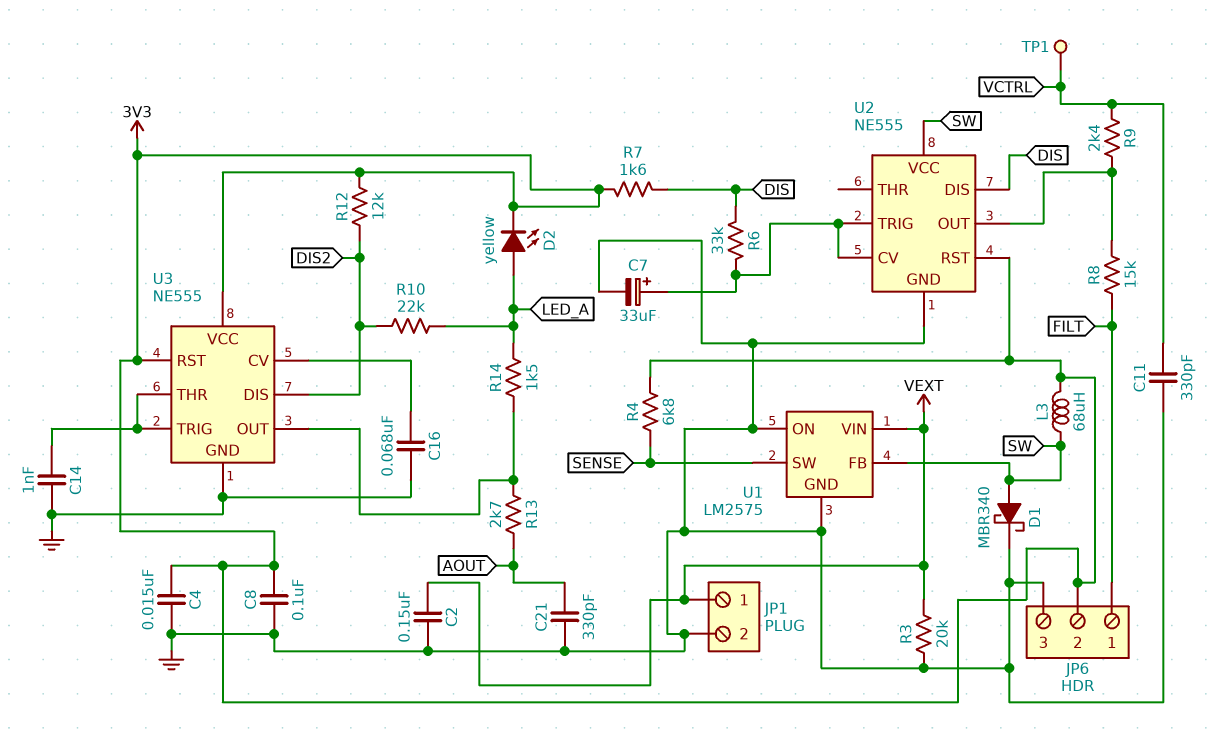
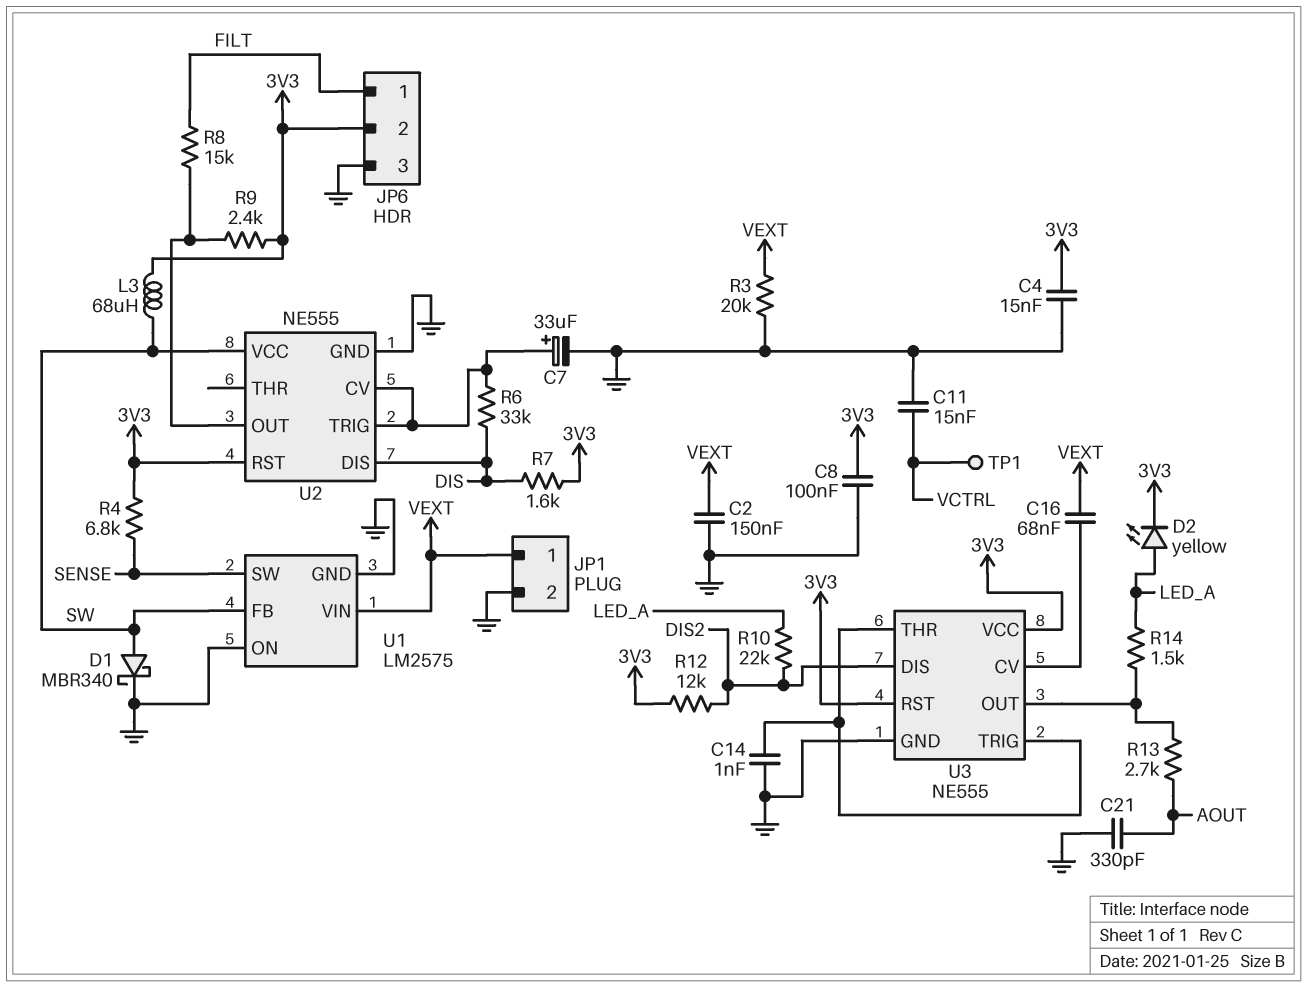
C11: 330pF (GND, VCTRL) -> 15nF (GND, VCTRL)
C16: 68nF (GND, U3/CV) -> 68nF (U3/CV, VEXT)
R9: 2.4k (U2/OUT, VCTRL) -> 2.4k (3V3, U2/OUT)

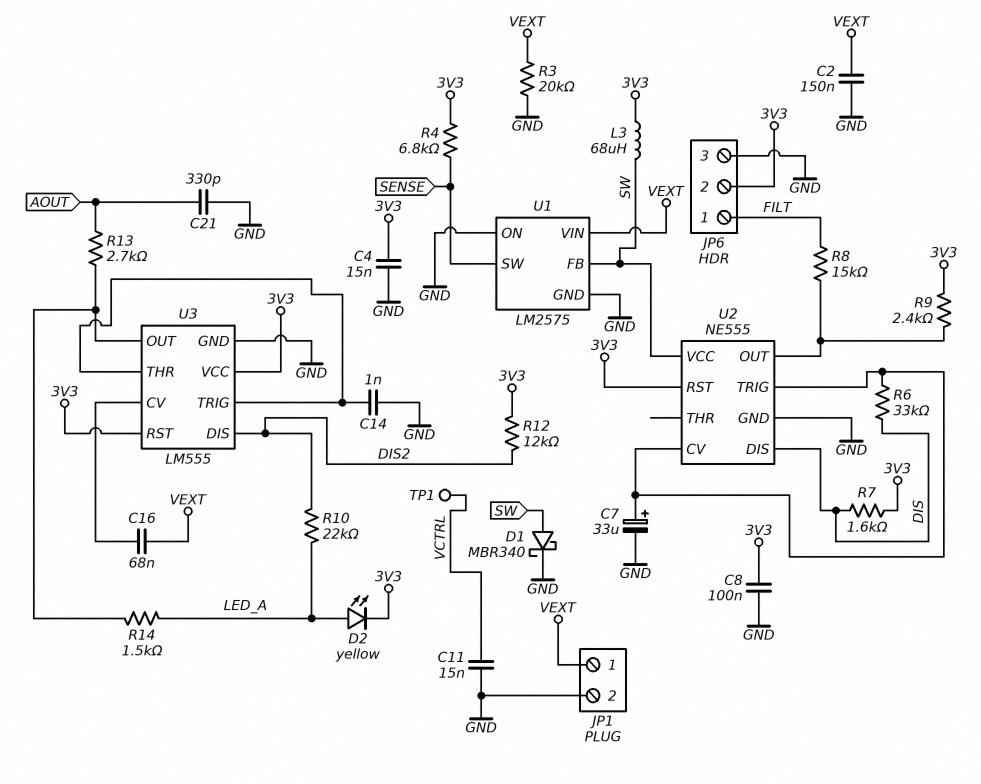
U3: NE555 -> LM555

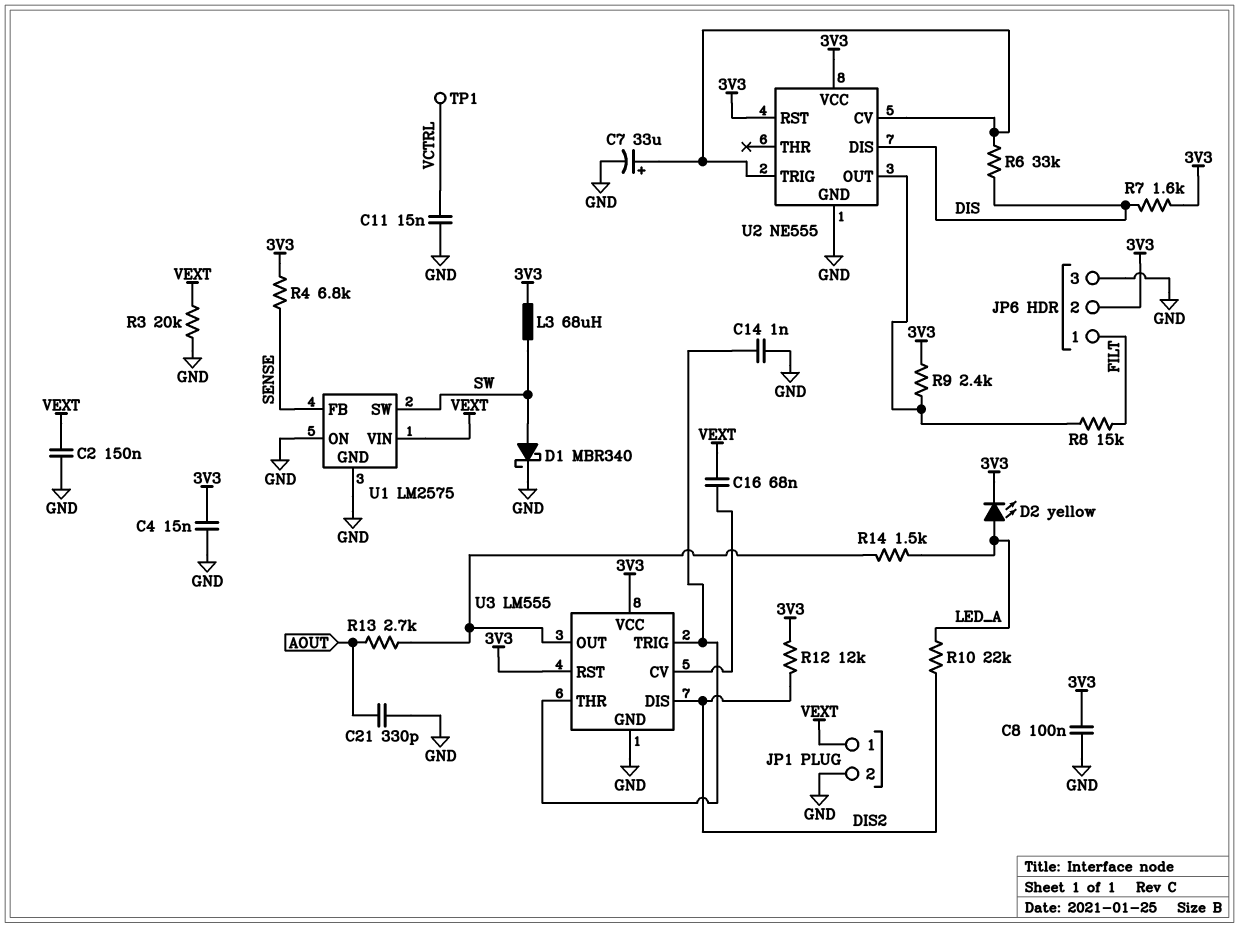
U1 pin FB: SW -> SENSE
U1 pin SW: SENSE -> SW
U2 pin VCC: SW -> 3V3

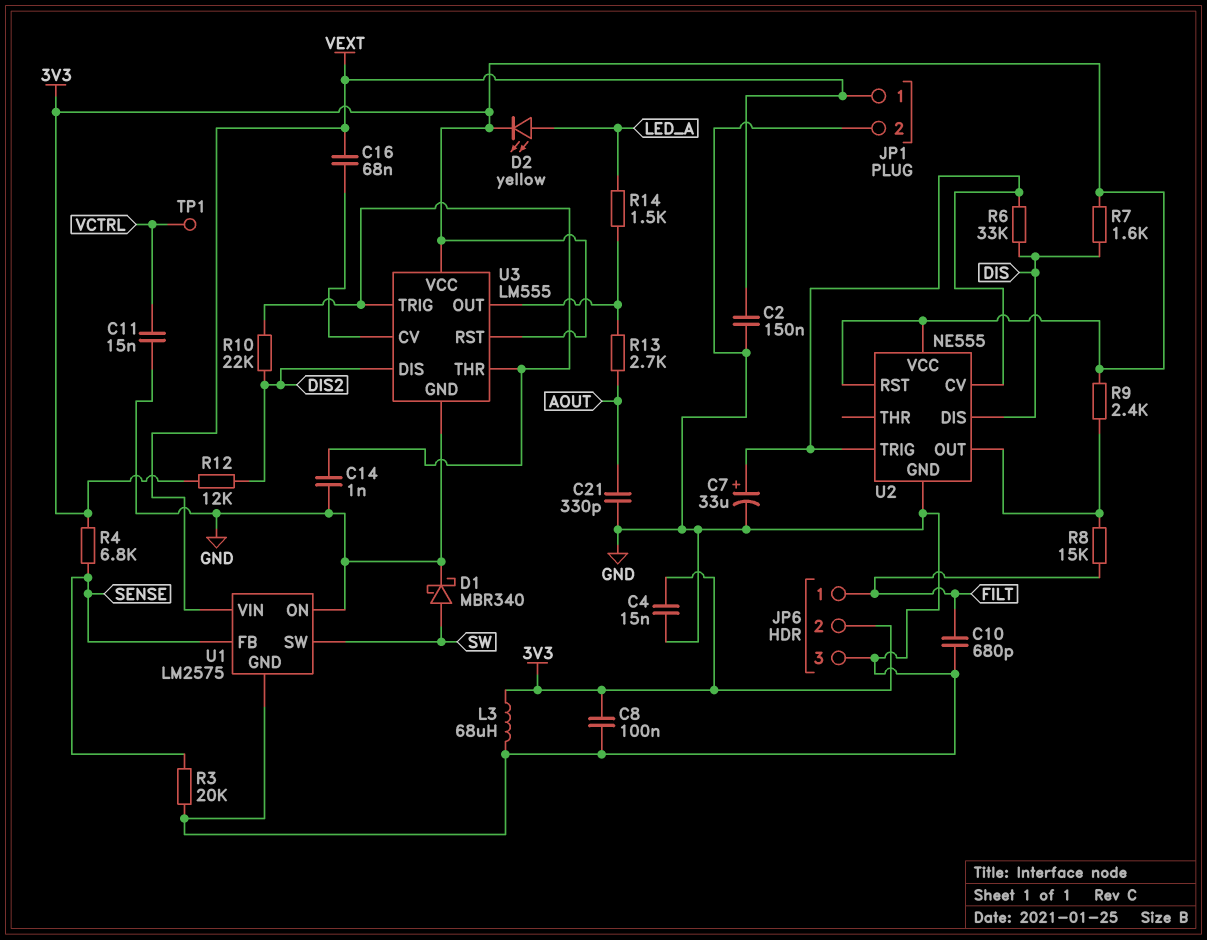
C10: none -> 680pF (FILT, GND)
L3: 68uH (3V3, SW) -> 68uH (3V3, GND)
R3: 20k (GND, VEXT) -> 20k (GND, SENSE)
R10: 22k (DIS2, LED_A) -> 22k (DIS2, U3/THR)

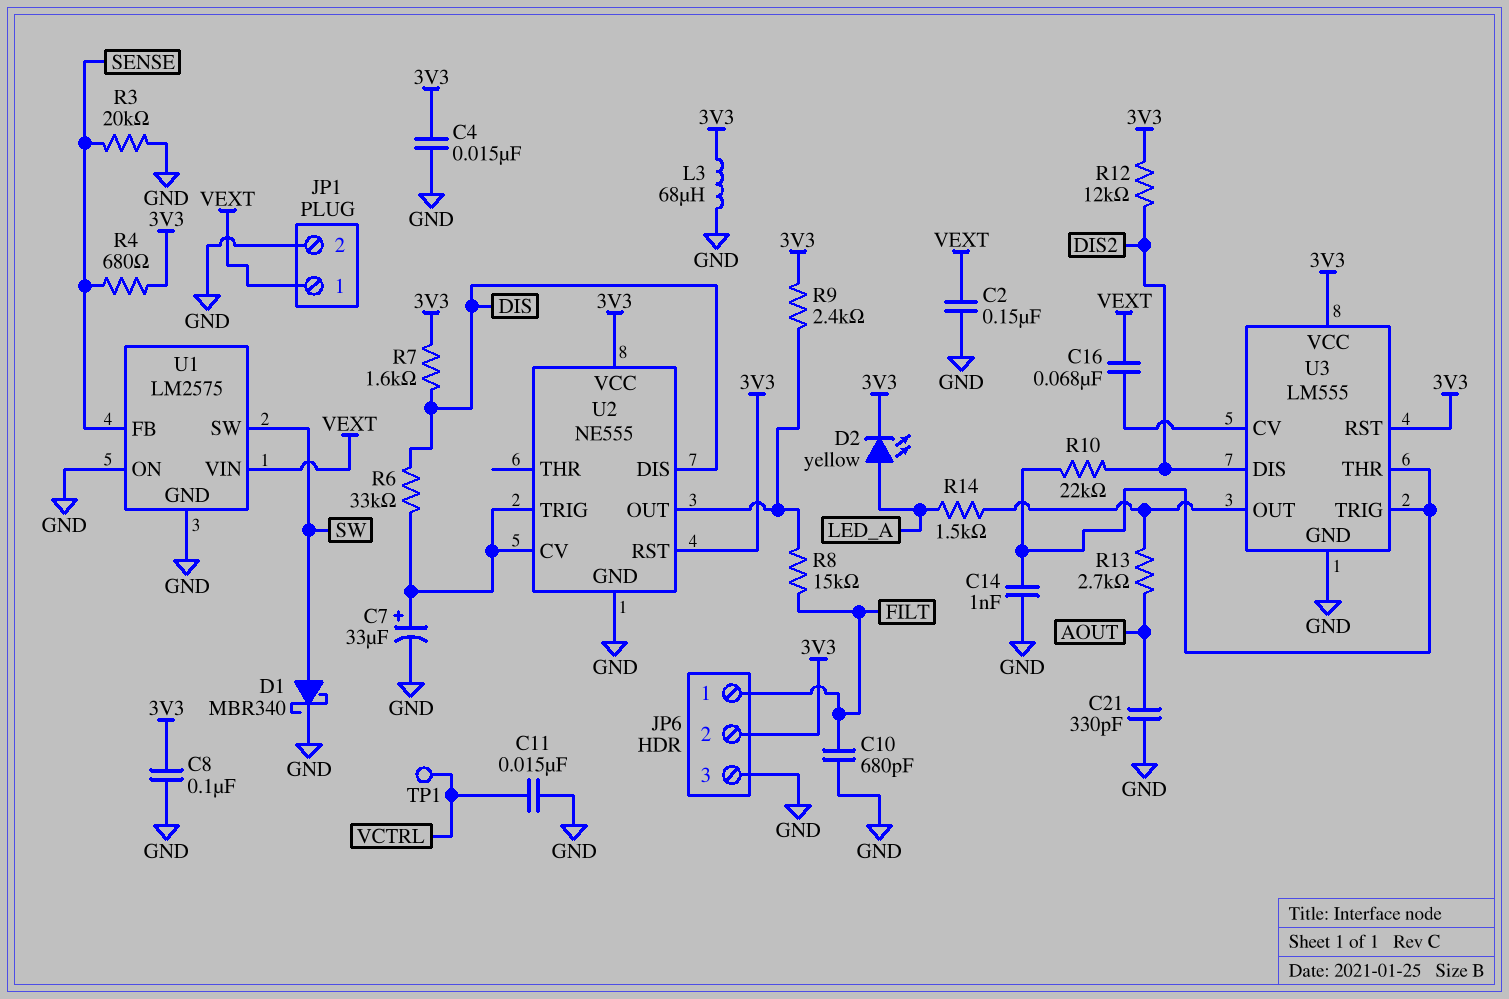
R4: 6.8k (3V3, SENSE) -> 680 (3V3, SENSE)

